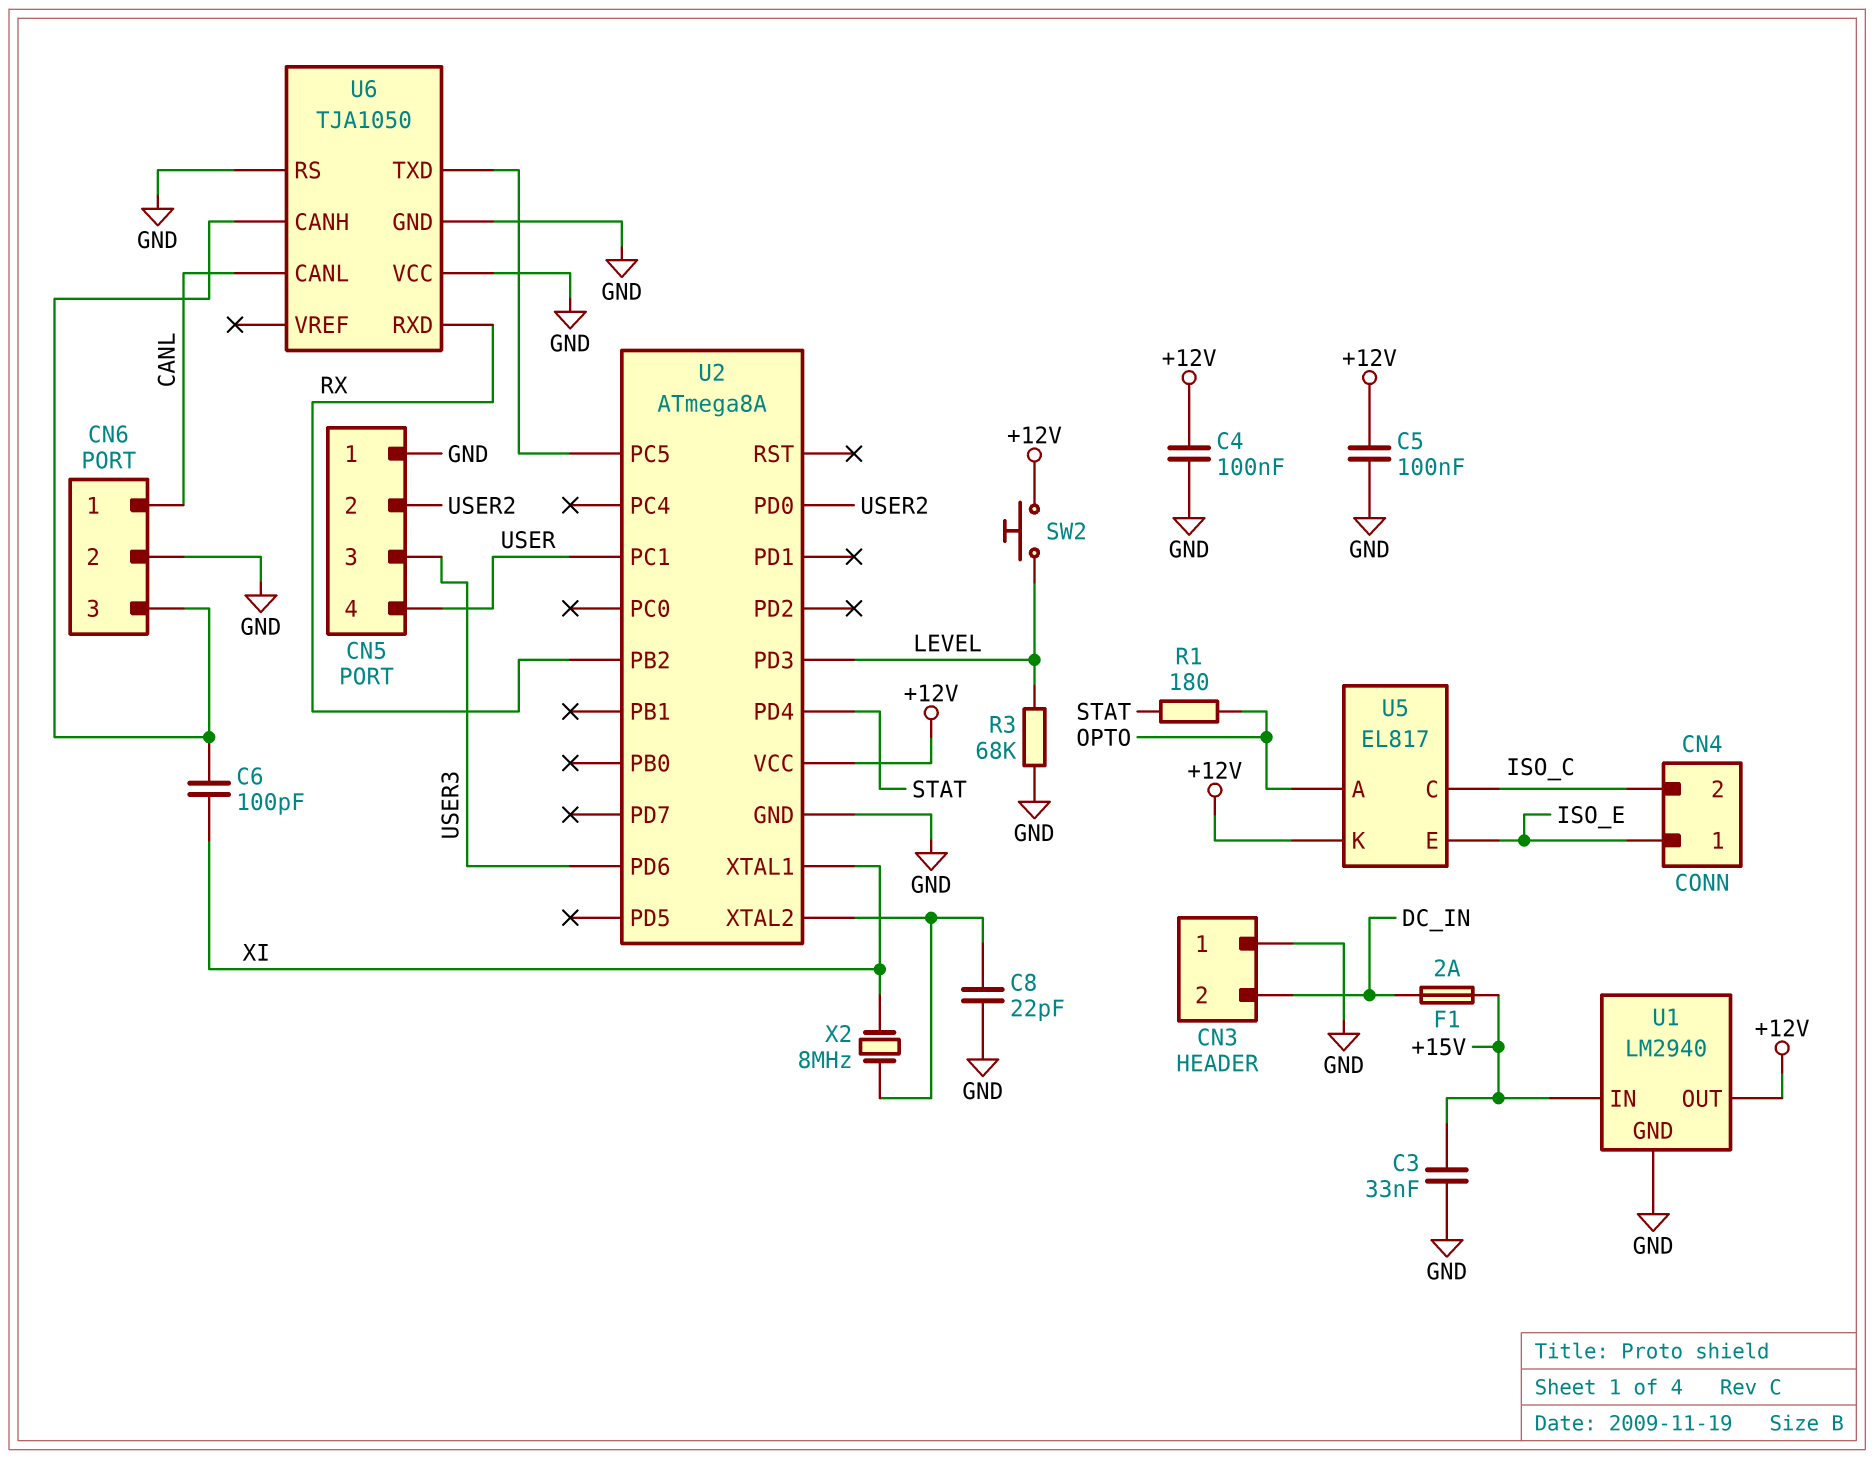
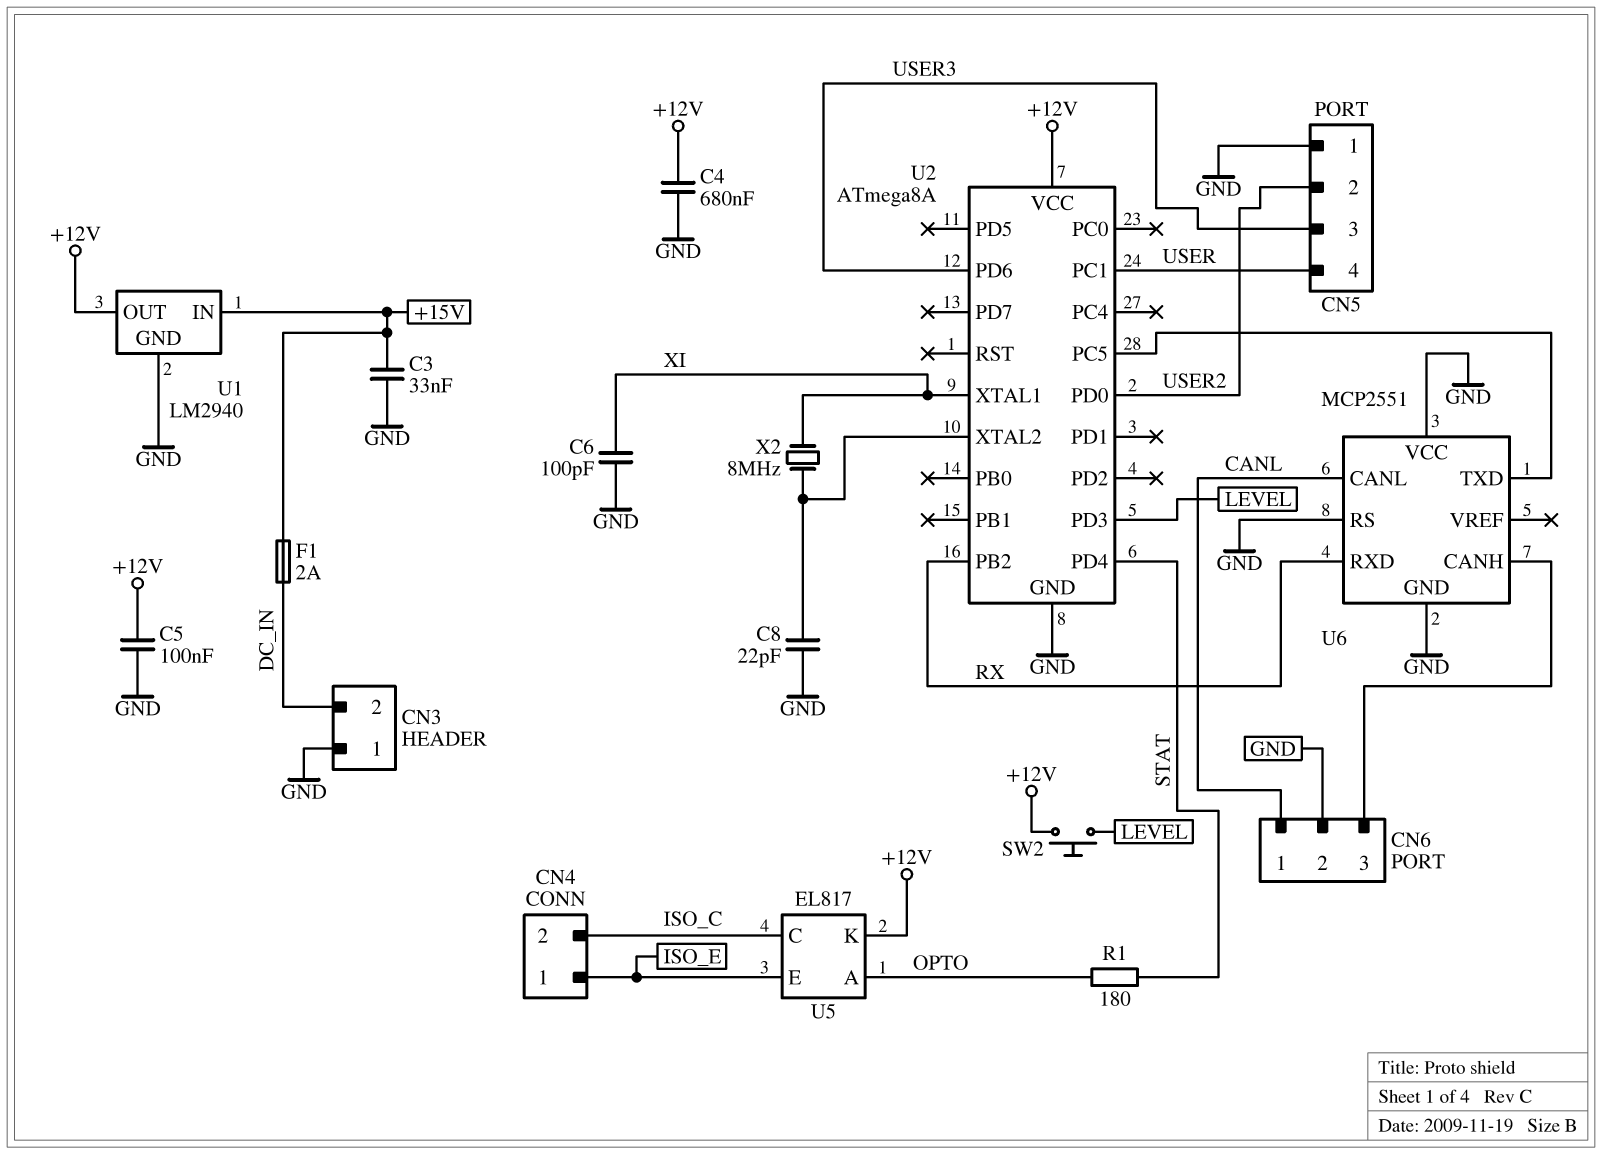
C4: 100nF (+12V, GND) -> 680nF (+12V, GND)
C6: 100pF (CN6/3, XI) -> 100pF (GND, XI)
R3: 68k (GND, LEVEL) -> none
U6: TJA1050 -> MCP2551

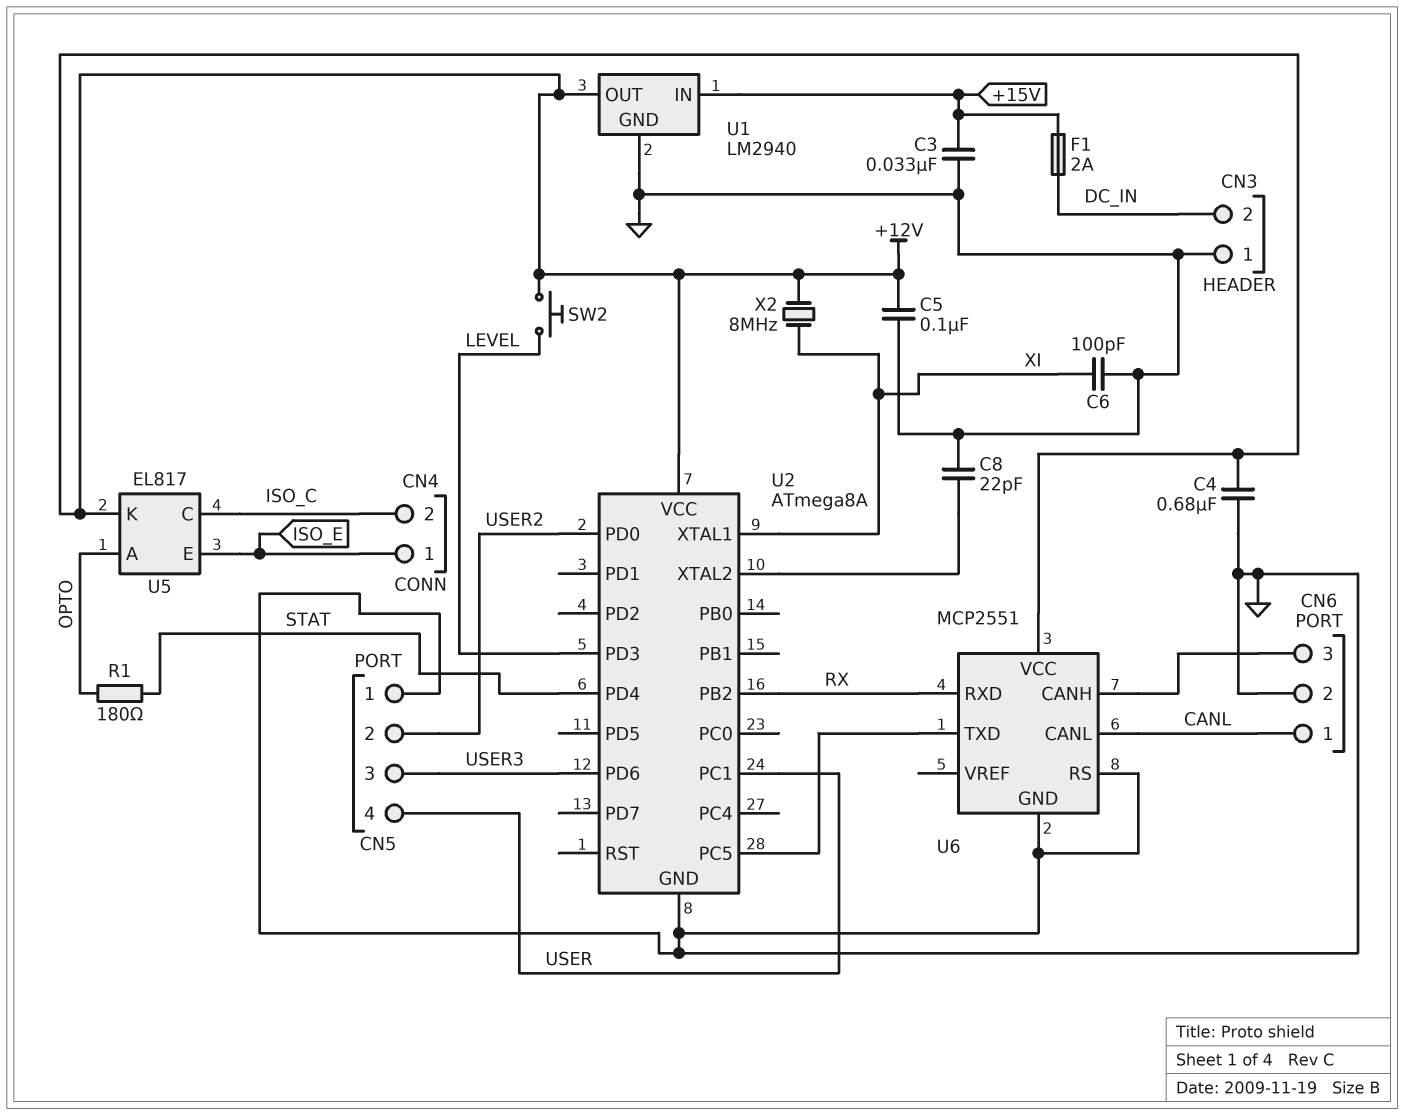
U6 pin VCC: GND -> +12V
X2: 8MHz (U2/XTAL2, XI) -> 8MHz (+12V, XI)

